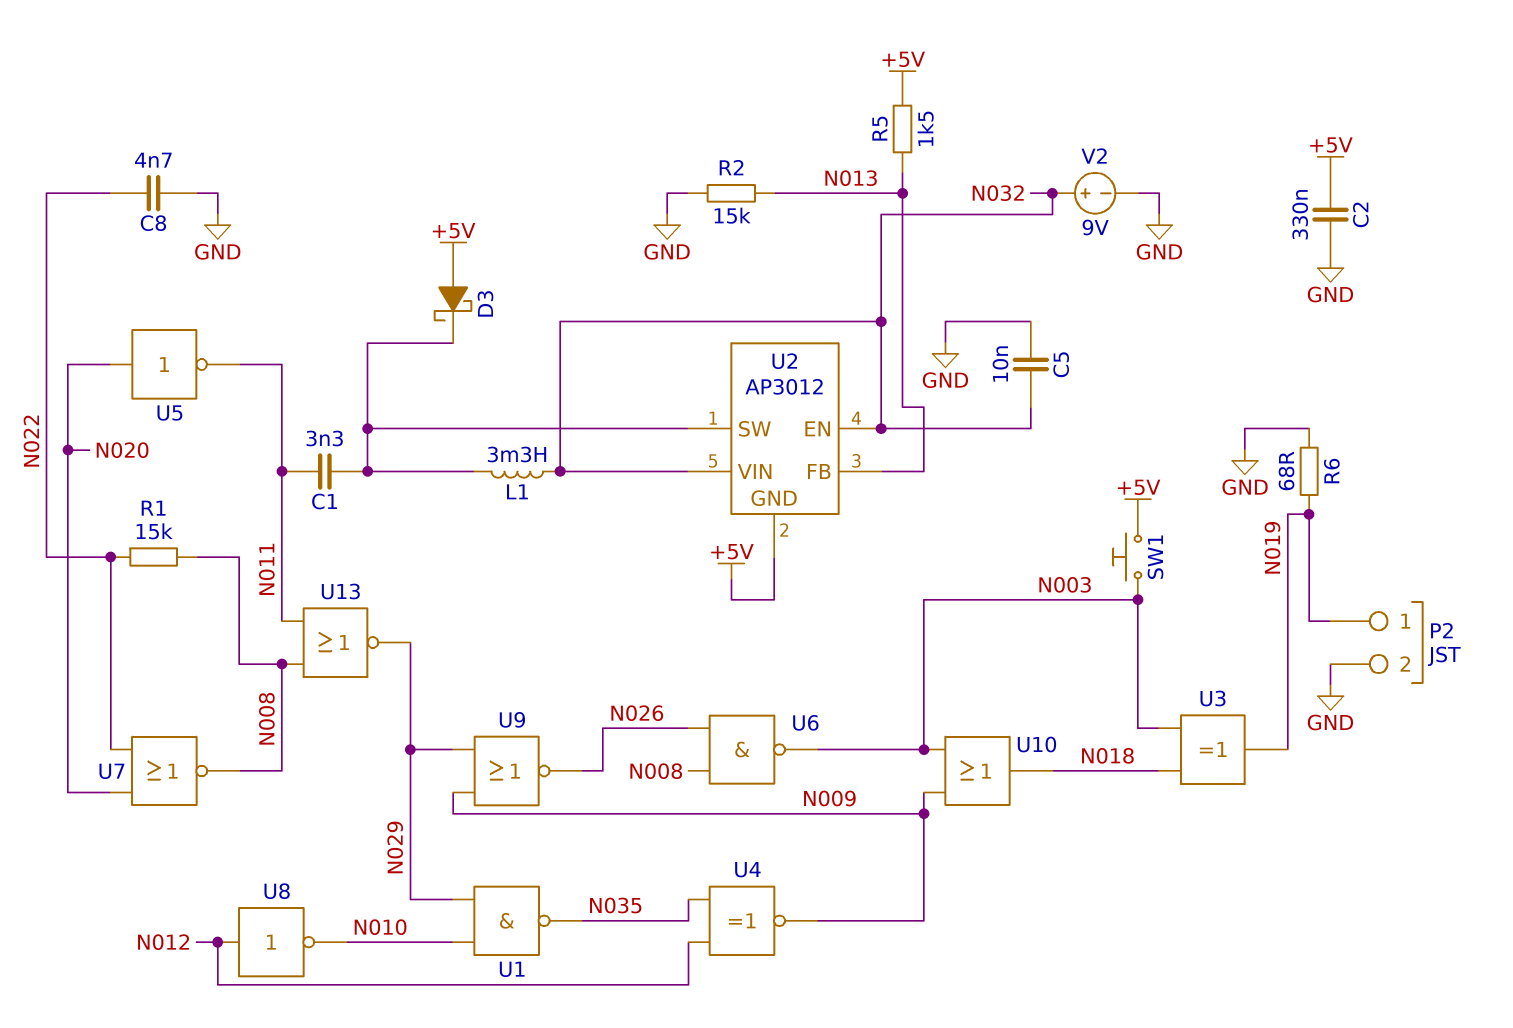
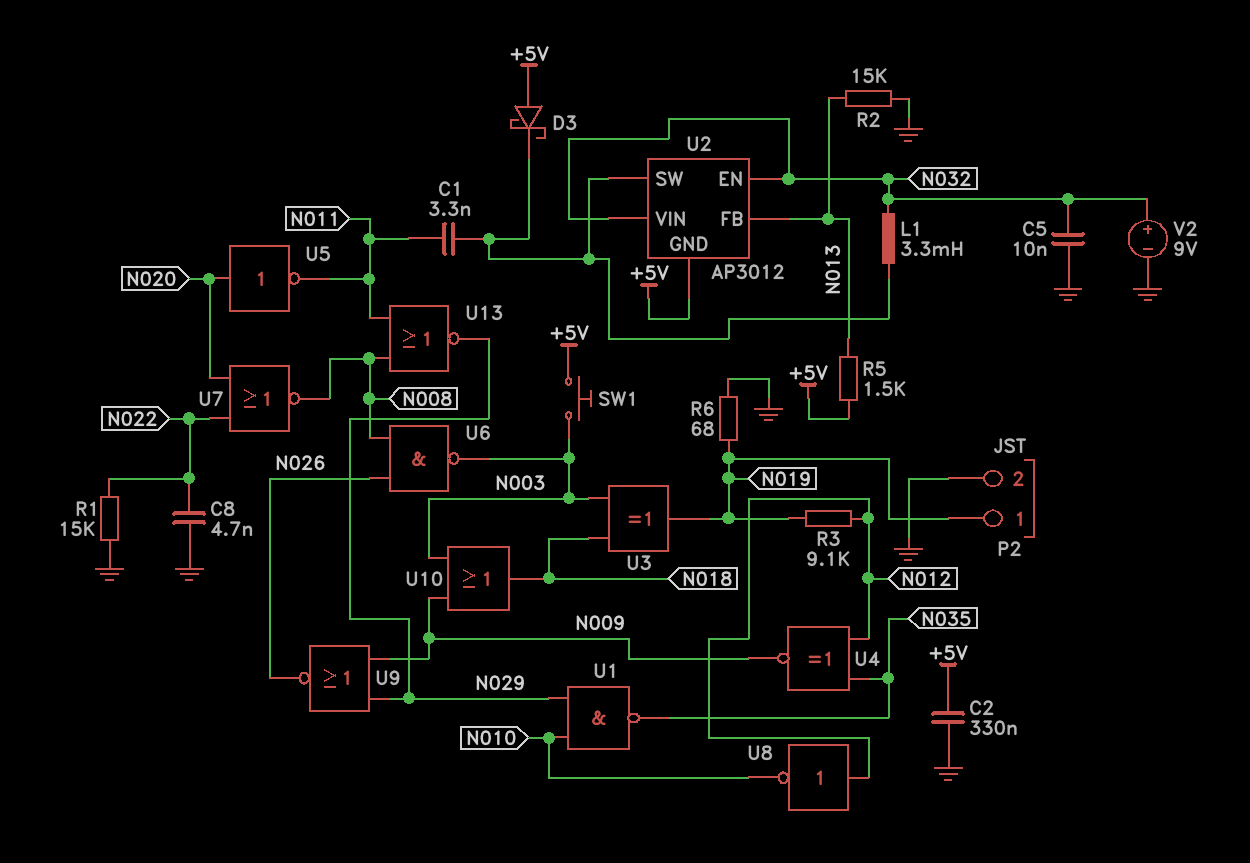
R1: 15k (N008, N022) -> 15k (GND, N022)
R3: none -> 9.1k (N012, N019)

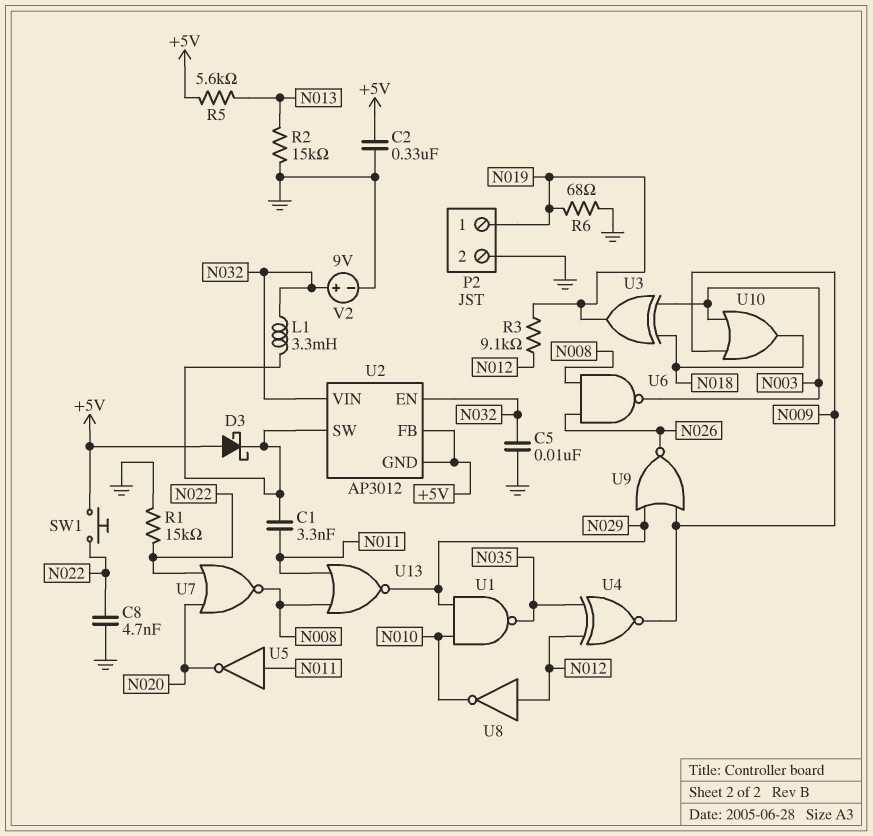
R5: 1.5k (+5V, N013) -> 5.6k (+5V, N013)
SW1: button (+5V, N003) -> button (+5V, N022)
U2 pin FB: N013 -> +5V
U5: NOT (in N020, out N011) -> NOT (in N011, out N020)

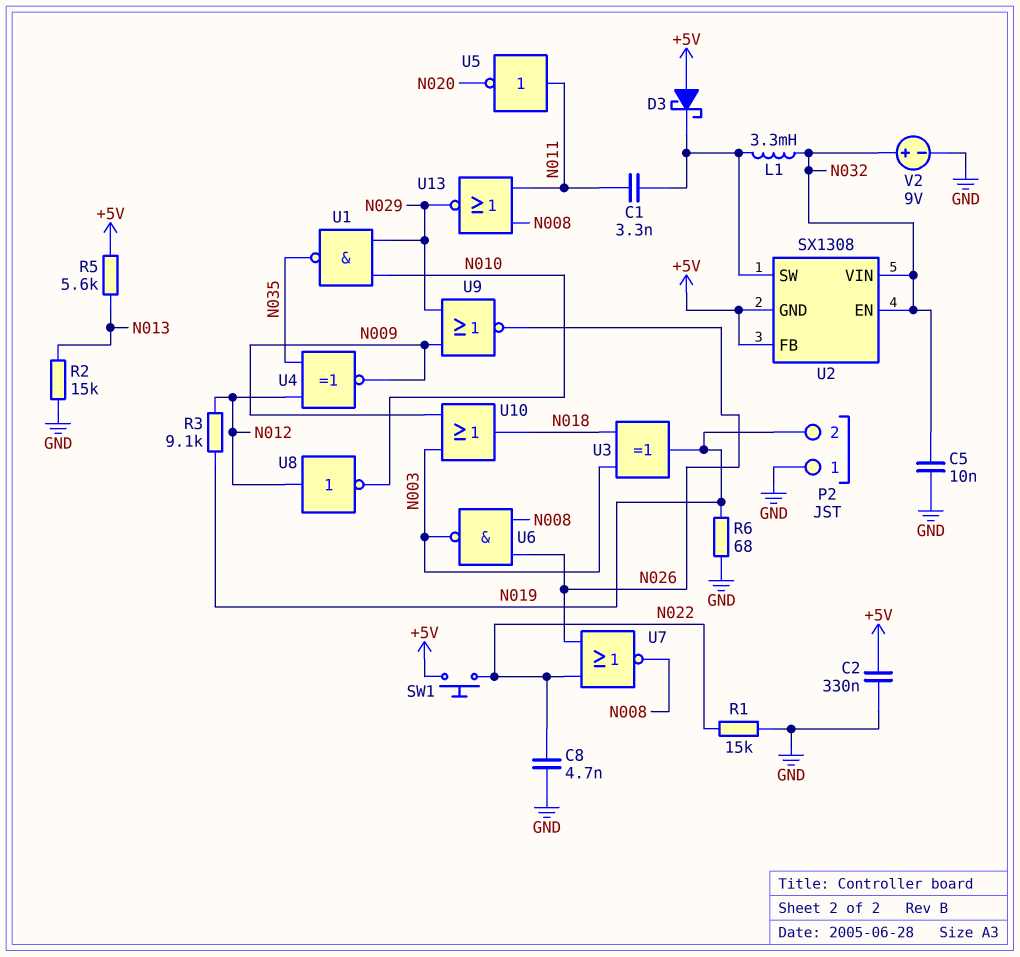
P2 pin 1: N019 -> GND
P2 pin 2: GND -> N019
U2: AP3012 -> SX1308
U7: NOR (in N020, in N022, out N008) -> NOR (in N022, in N026, out N008)

